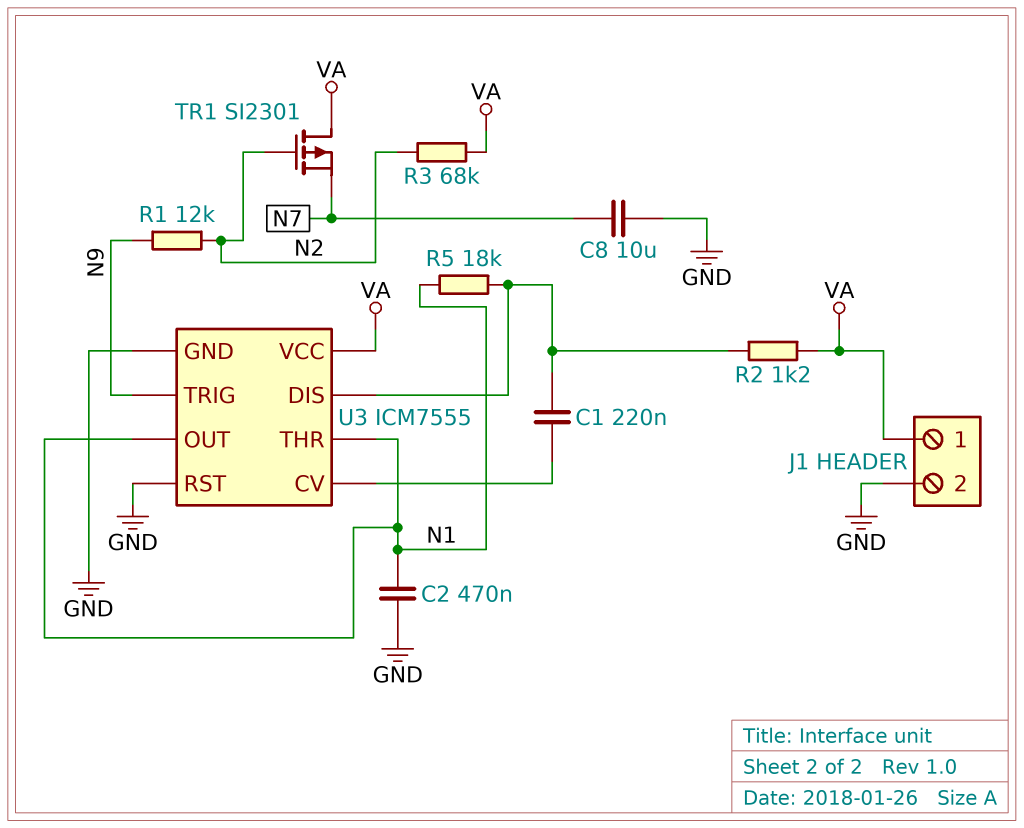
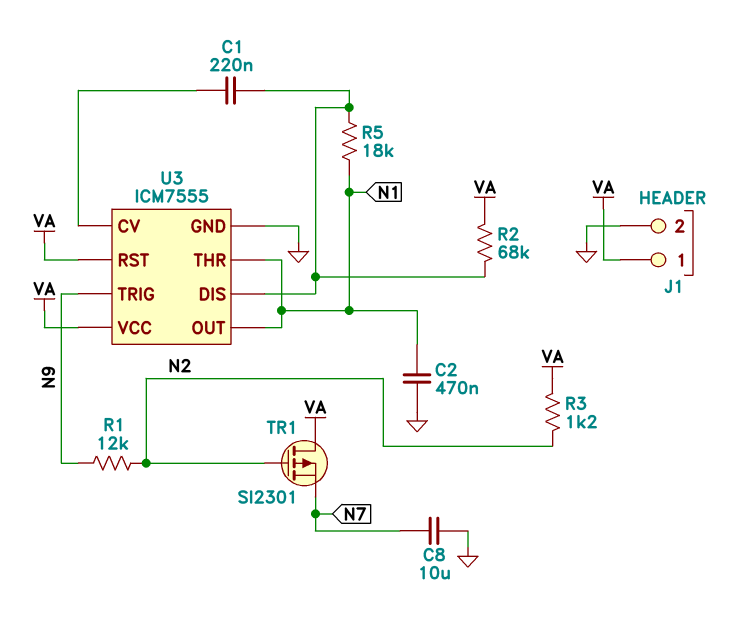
R2: 1.2k (U3/DIS, VA) -> 68k (U3/DIS, VA)
R3: 68k (N2, VA) -> 1.2k (N2, VA)
U3 pin RST: GND -> VA

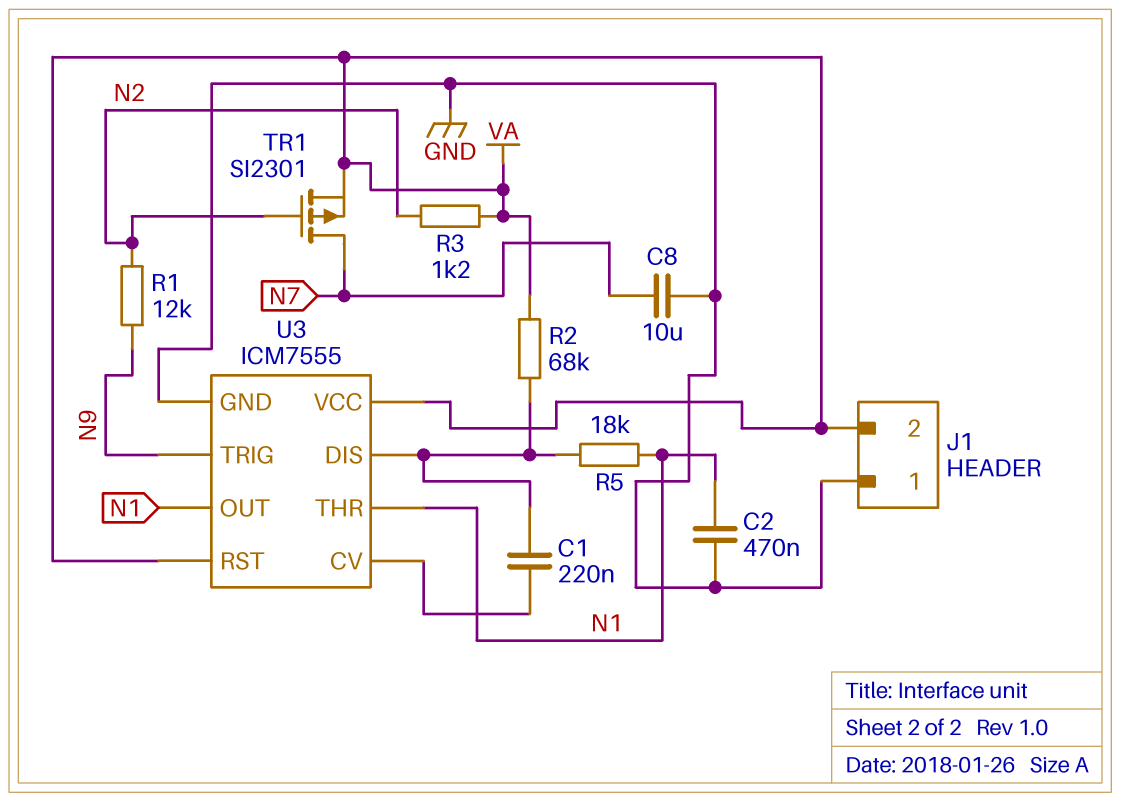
J1 pin 1: VA -> GND
J1 pin 2: GND -> VA
TR1: PMOS SI2301 (G N2, D VA, S N7) -> PMOS SI2301 (G N2, D N7, S VA)

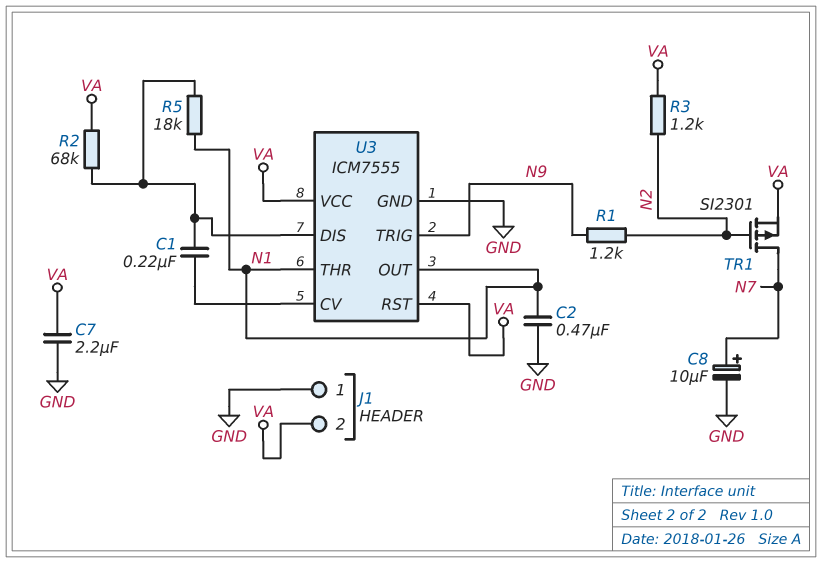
C7: none -> 2.2uF (GND, VA)
C8: 10uF (GND, N7) -> 10uF (plus N7, minus GND)
R1: 12k (N2, N9) -> 1.2k (N2, N9)

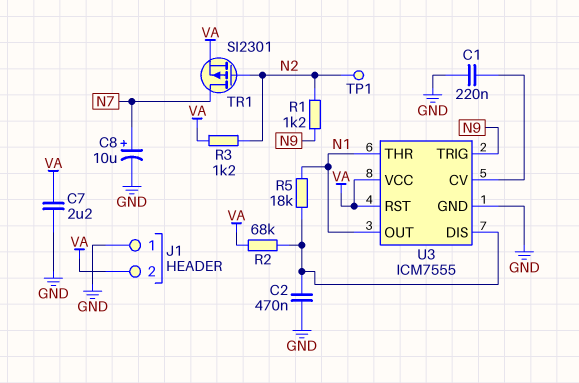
C1: 220nF (U3/CV, U3/DIS) -> 220nF (GND, U3/CV)
C2: 470nF (GND, N1) -> 470nF (GND, U3/DIS)
TP1: none -> test point (N2)

